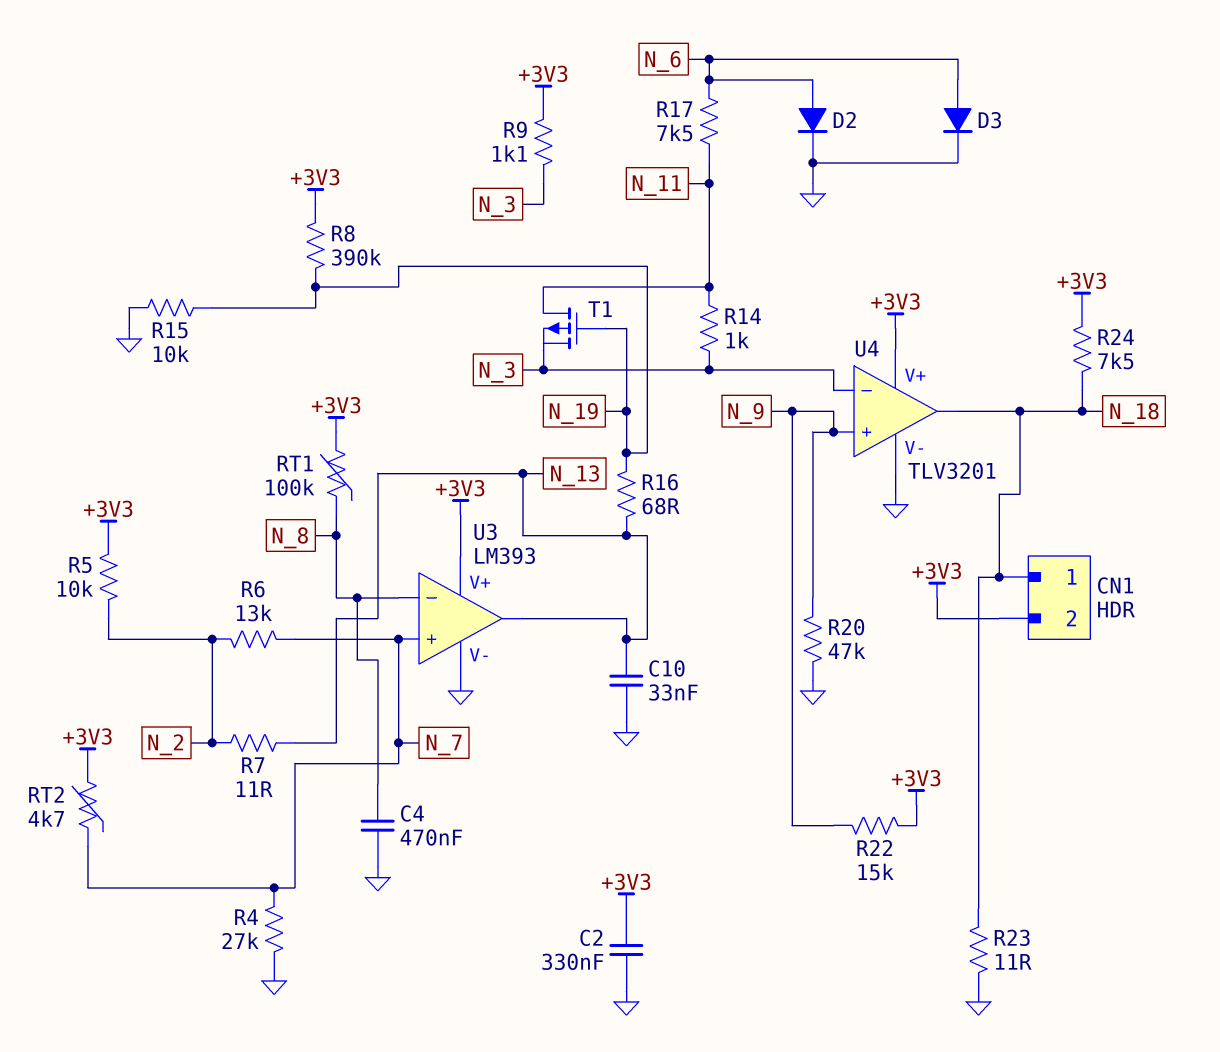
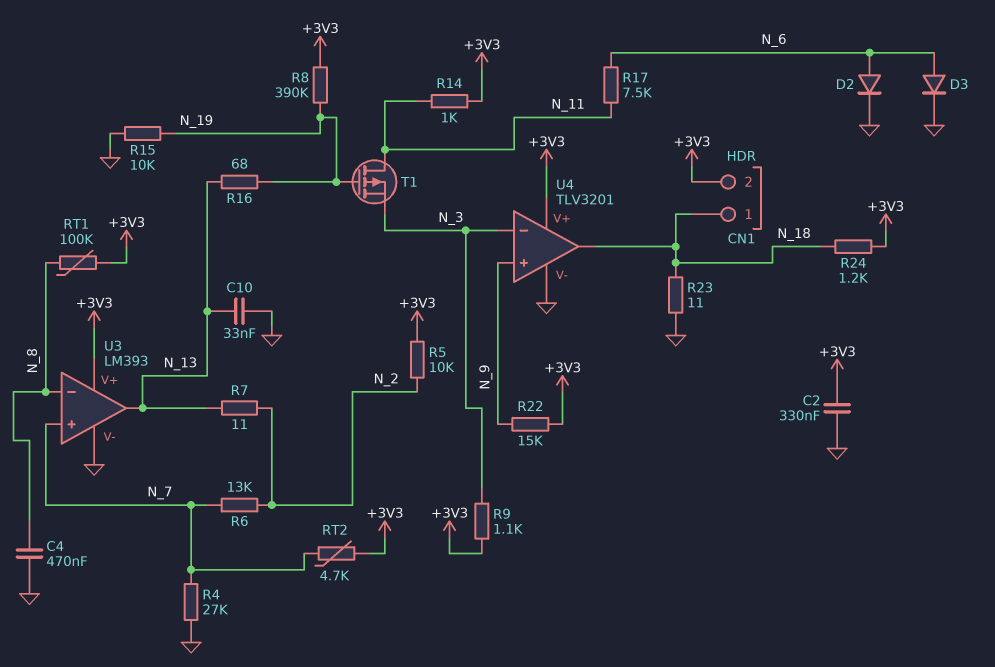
R14: 1k (N_3, N_11) -> 1k (+3V3, N_11)
R20: 47k (GND, N_9) -> none
R24: 7.5k (+3V3, N_18) -> 1.2k (+3V3, N_18)

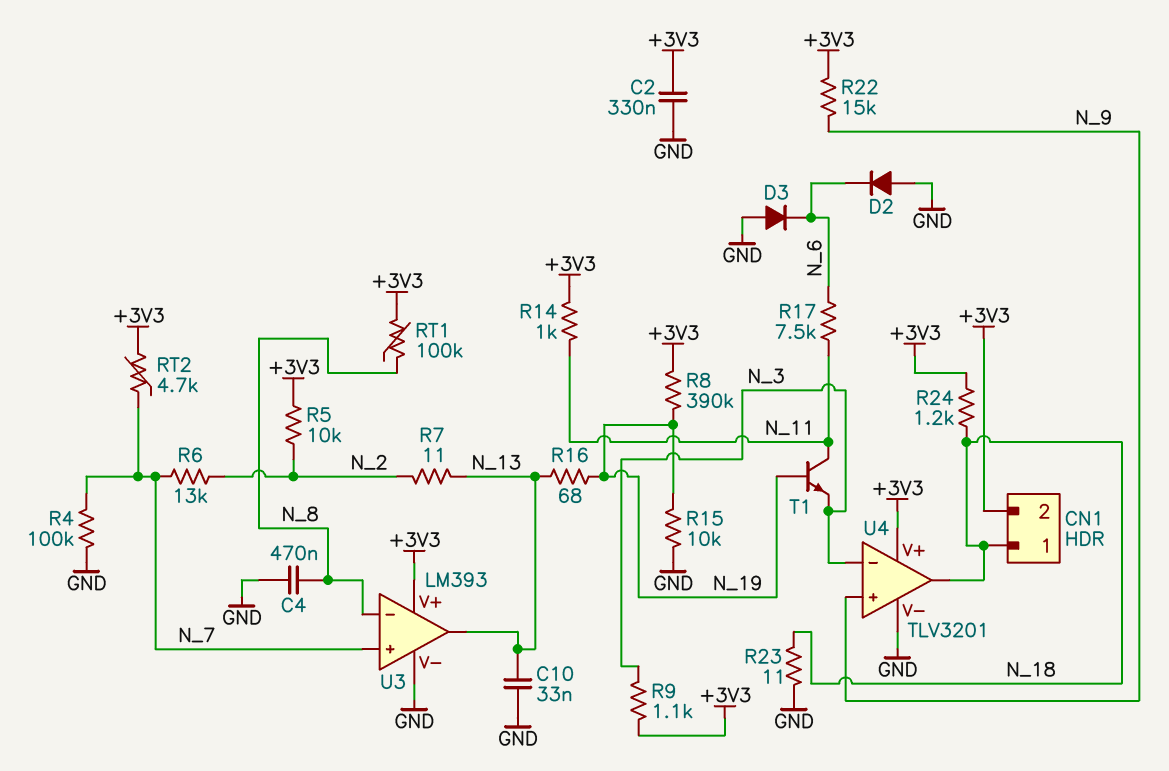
D2: diode (A N_6, K GND) -> diode (A GND, K N_6)
D3: diode (A N_6, K GND) -> diode (A GND, K N_6)
R4: 27k (GND, N_7) -> 100k (GND, N_7)
T1: PMOS (G N_19, D N_11, S N_3) -> NPN (B N_19, C N_11, E N_3)

